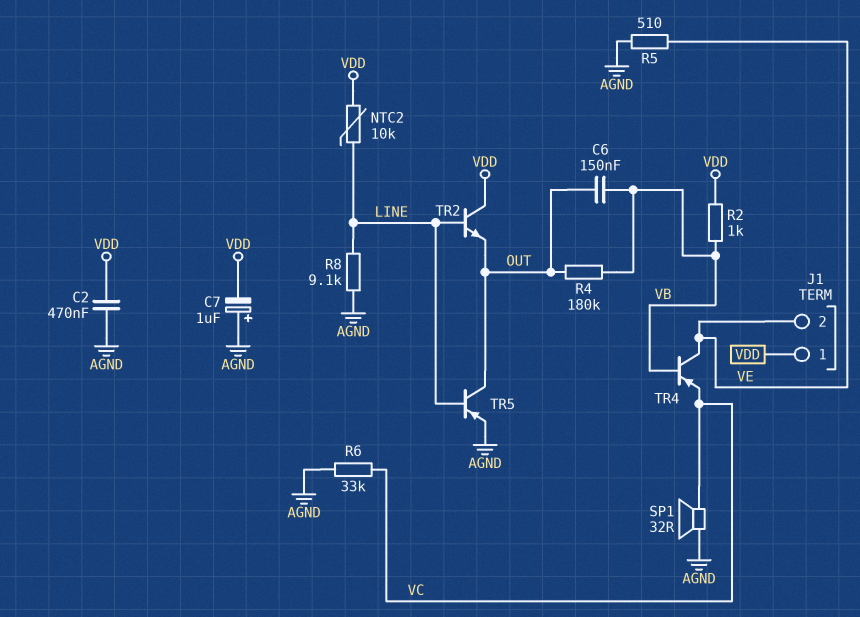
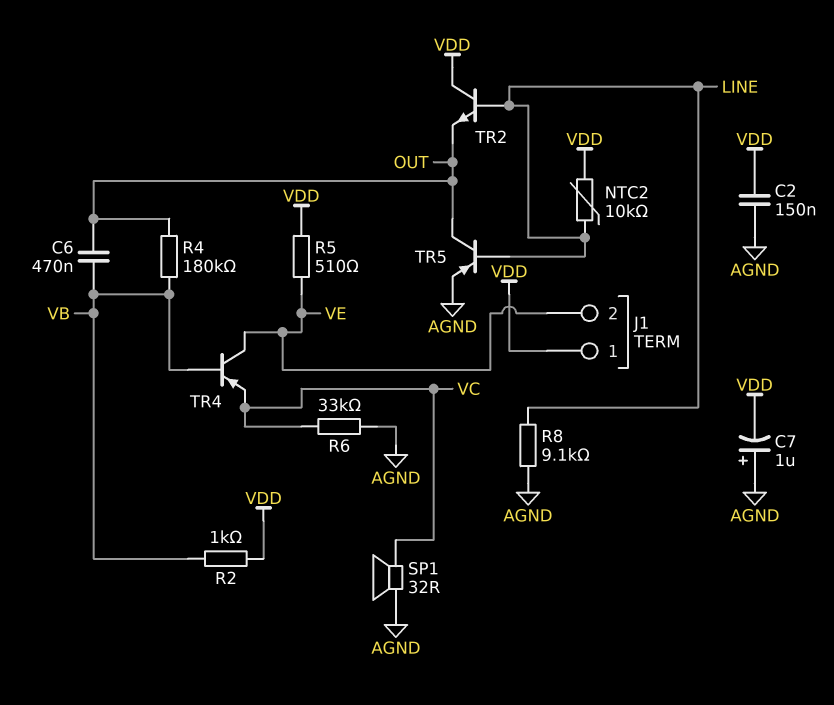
C2: 470nF (AGND, VDD) -> 150nF (AGND, VDD)
C6: 150nF (OUT, VB) -> 470nF (OUT, VB)
R5: 510 (AGND, VE) -> 510 (VDD, VE)

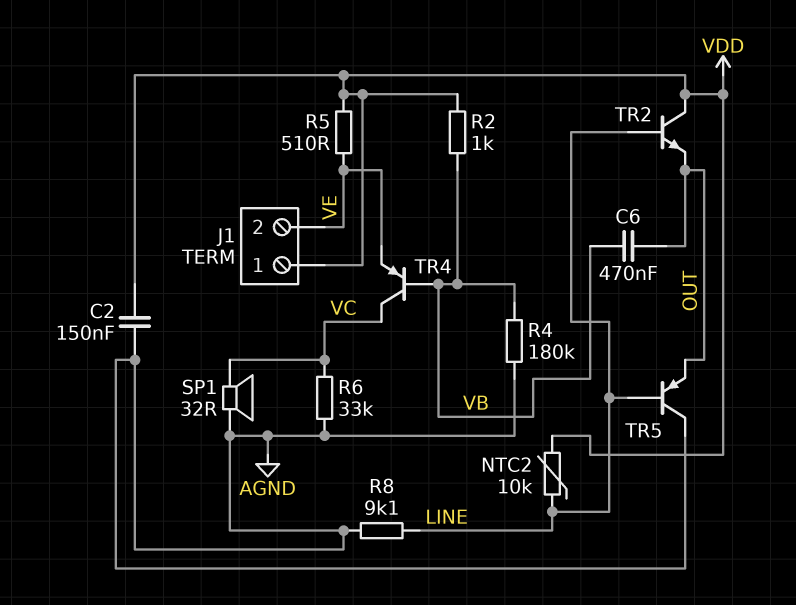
C7: 1uF (plus AGND, minus VDD) -> none
R4: 180k (OUT, VB) -> 180k (AGND, VB)
TR4: PNP (B VB, C VE, E VC) -> PNP (B VB, C VC, E VE)
TR5: PNP (B LINE, C OUT, E AGND) -> PNP (B LINE, C AGND, E OUT)

